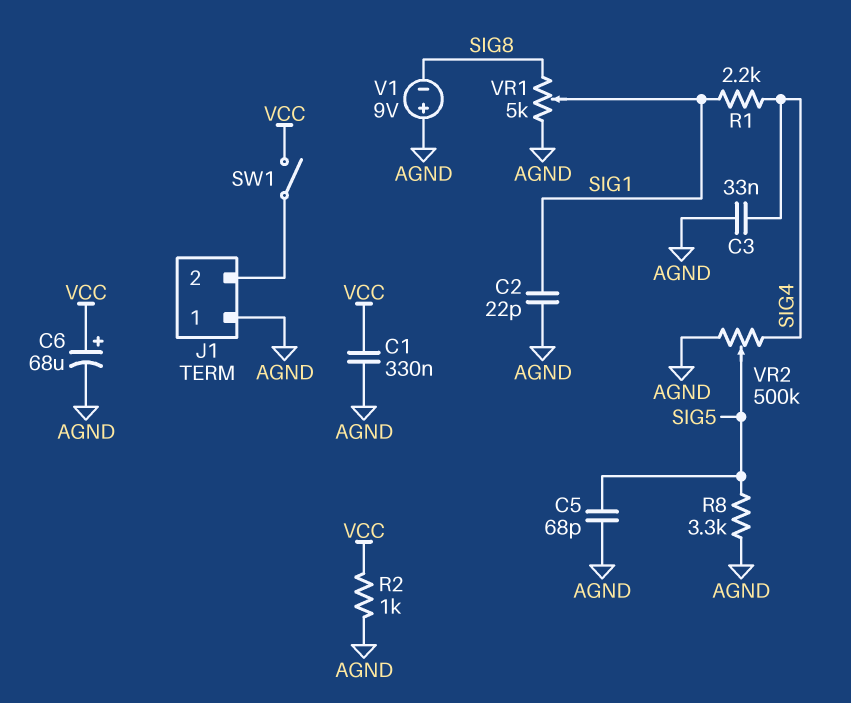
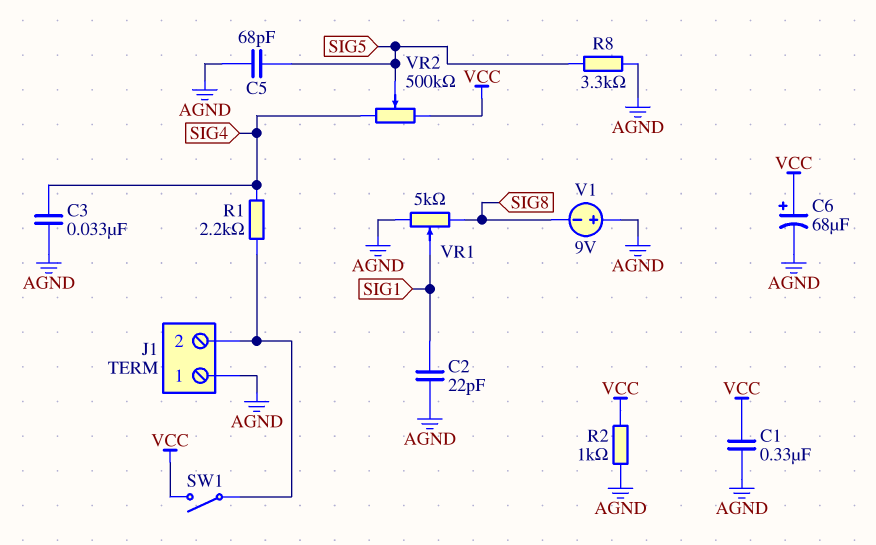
R1: 2.2k (SIG1, SIG4) -> 2.2k (J1/2, SIG4)
VR2: 500k (AGND, SIG4, wiper SIG5) -> 500k (SIG4, VCC, wiper SIG5)

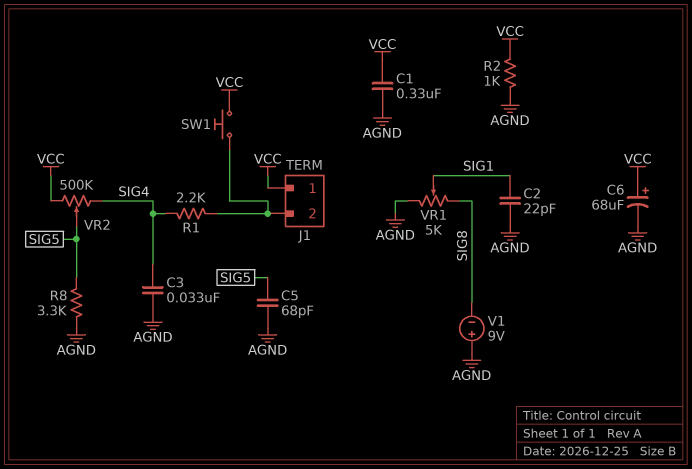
J1 pin 1: AGND -> VCC
SW1: switch (J1/2, VCC) -> button (J1/2, VCC)

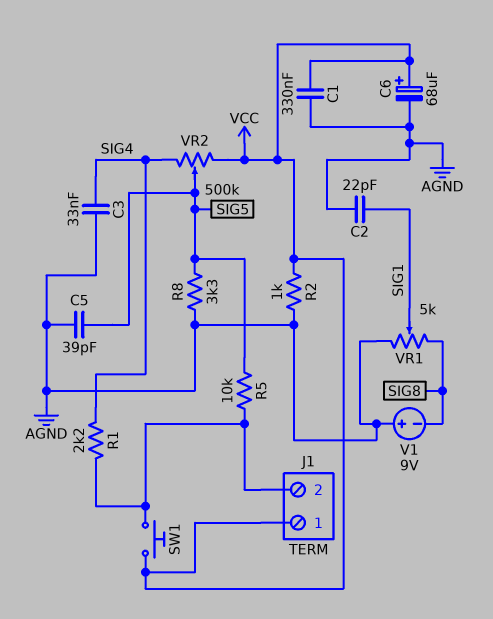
C5: 68pF (AGND, SIG5) -> 39pF (AGND, SIG5)
R5: none -> 10k (J1/2, SIG5)

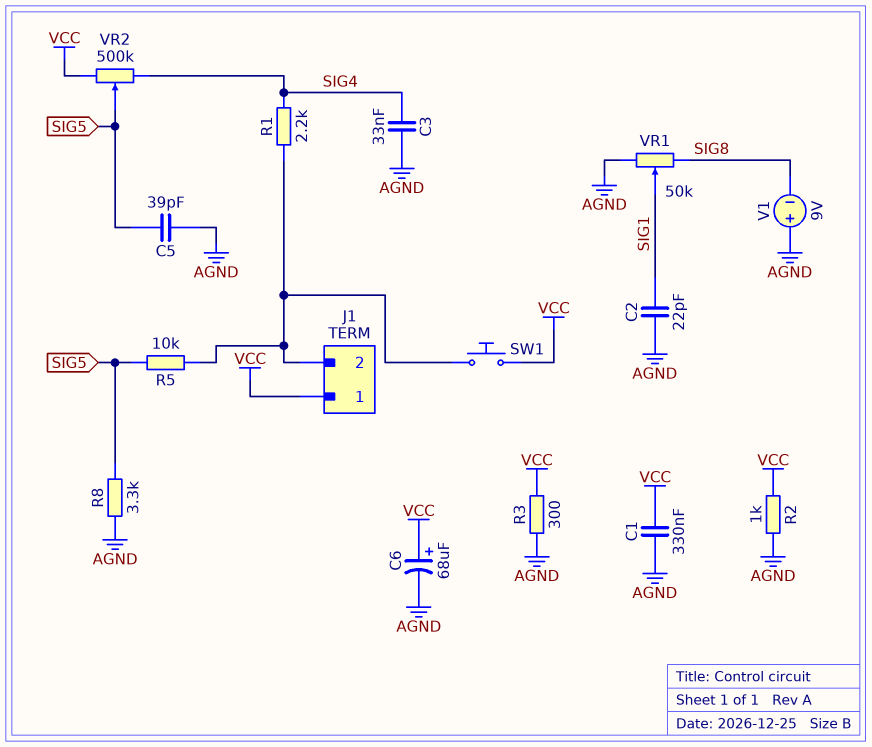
R3: none -> 300 (AGND, VCC)
VR1: 5k (AGND, SIG8, wiper SIG1) -> 50k (AGND, SIG8, wiper SIG1)

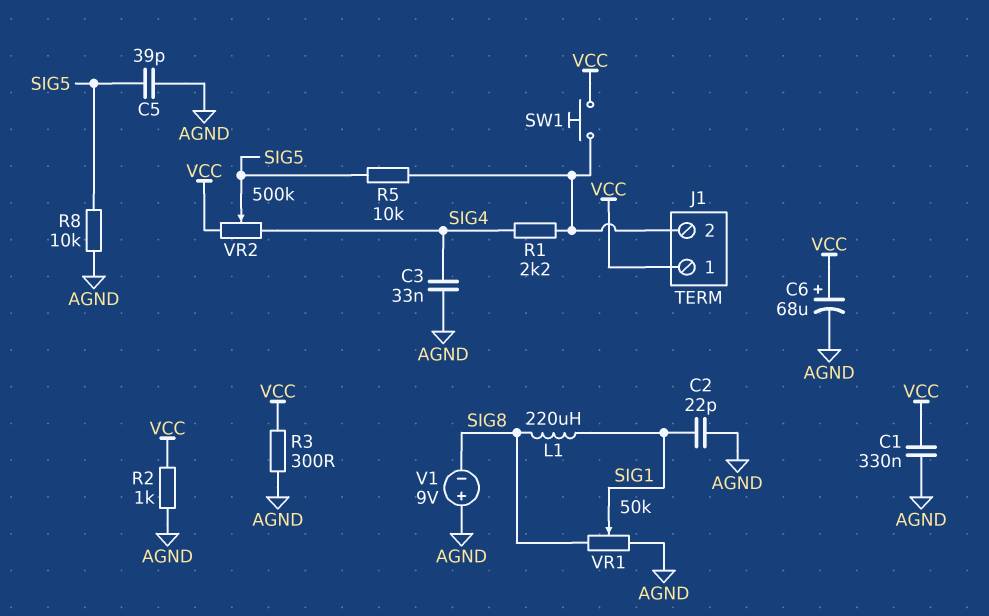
L1: none -> 220uH (SIG1, SIG8)
R8: 3.3k (AGND, SIG5) -> 10k (AGND, SIG5)

